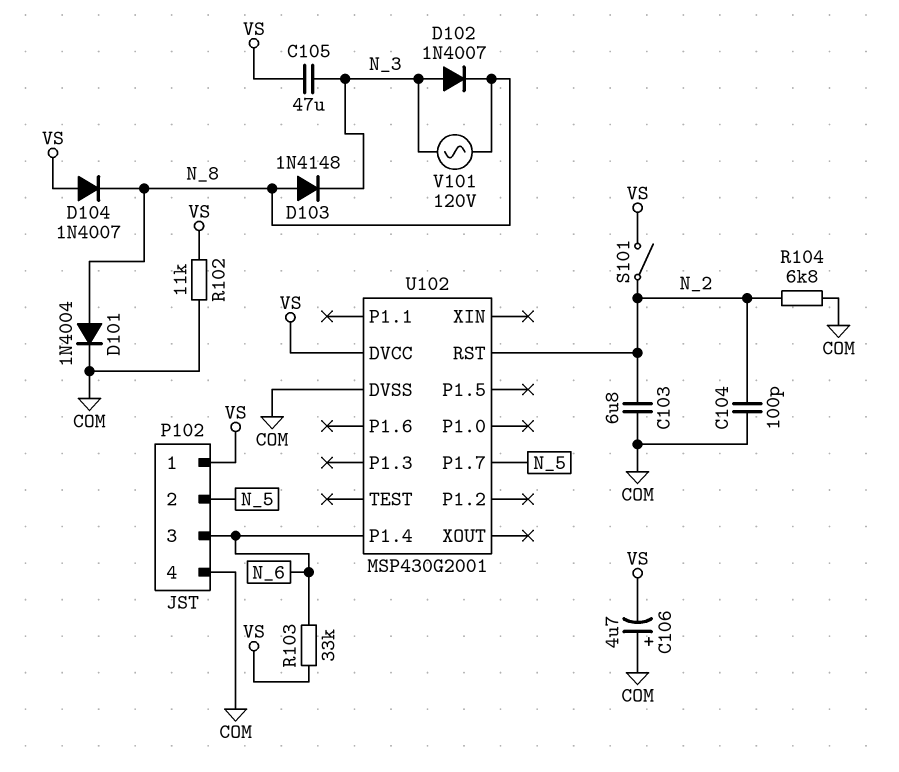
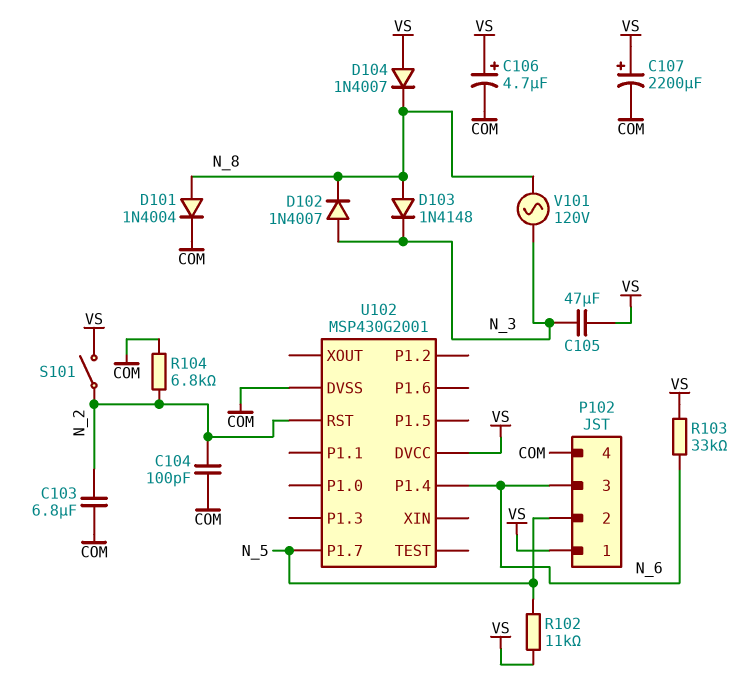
C106: 4.7uF (plus COM, minus VS) -> 4.7uF (plus VS, minus COM)
C107: none -> 2200uF (plus VS, minus COM)
R102: 11k (COM, VS) -> 11k (N_5, VS)

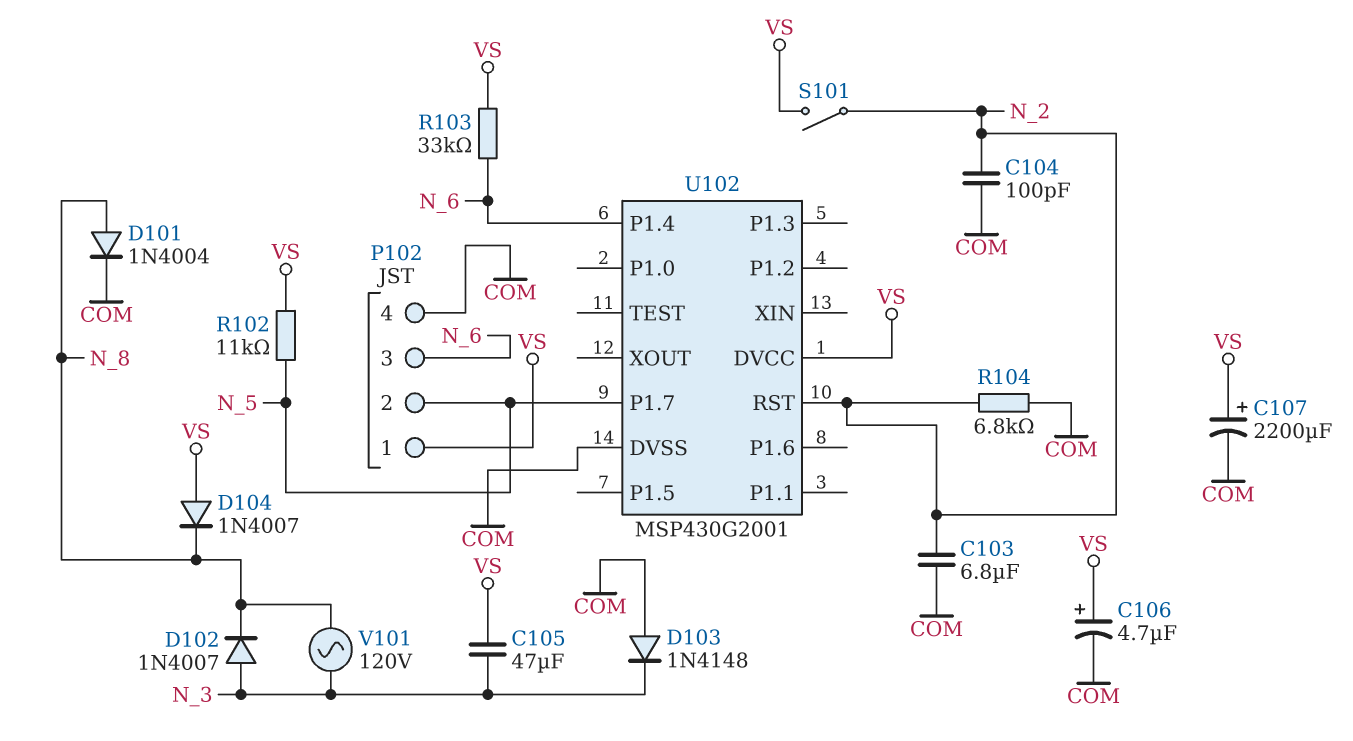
D103: diode 1N4148 (A N_8, K N_3) -> diode 1N4148 (A COM, K N_3)

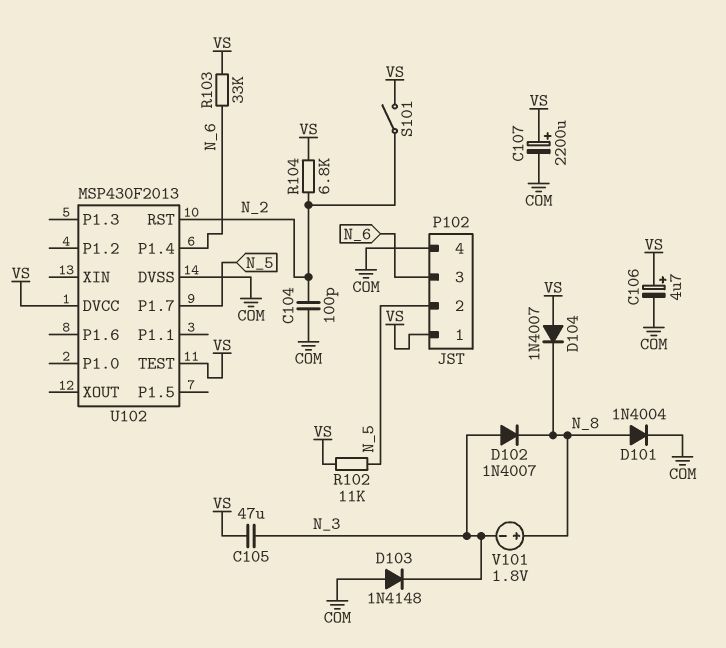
C103: 6.8uF (COM, N_2) -> none
R104: 6.8k (COM, N_2) -> 6.8k (N_2, VS)
U102: MSP430G2001 -> MSP430F2013
U102 pin TEST: none -> VS
V101: AC 120V (N_3, N_8) -> 1.8V (plus N_8, minus N_3)

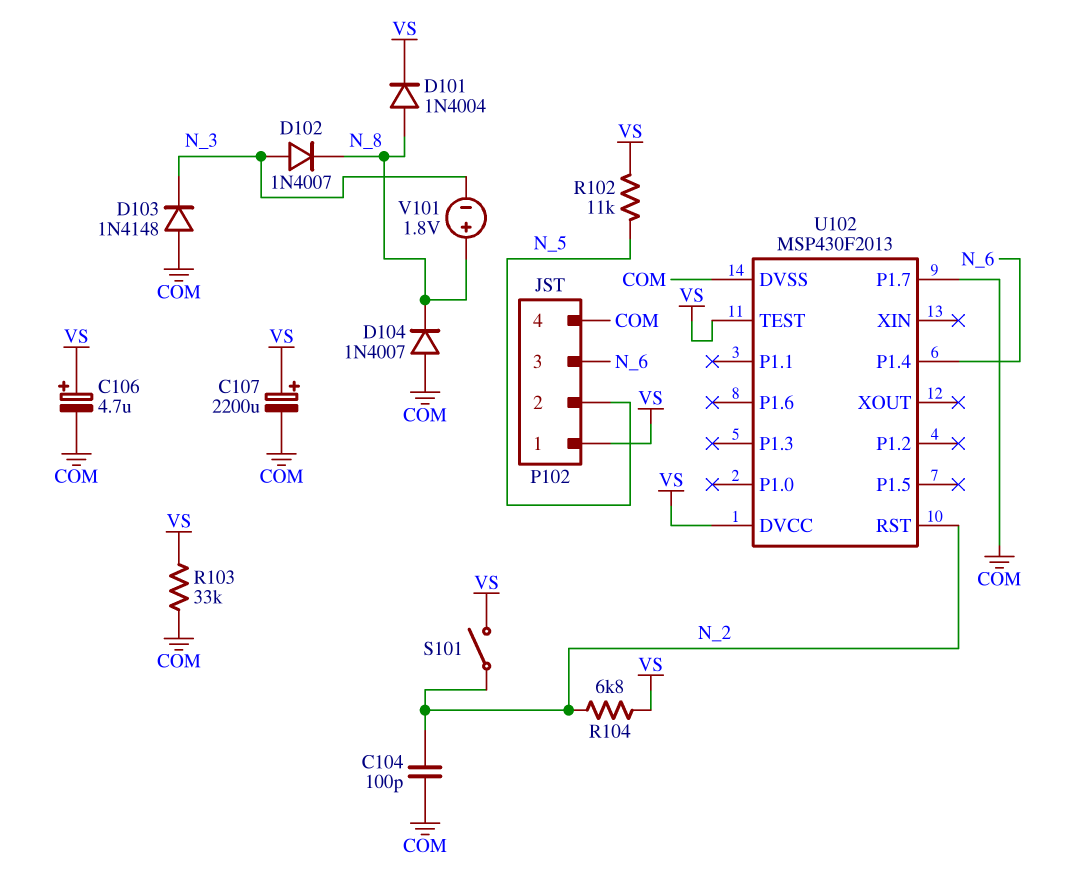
C105: 47uF (N_3, VS) -> none
D101: diode 1N4004 (A N_8, K COM) -> diode 1N4004 (A N_8, K VS)
D104: diode 1N4007 (A VS, K N_8) -> diode 1N4007 (A COM, K N_8)
R103: 33k (N_6, VS) -> 33k (COM, VS)
U102 pin P1.7: N_5 -> COM

